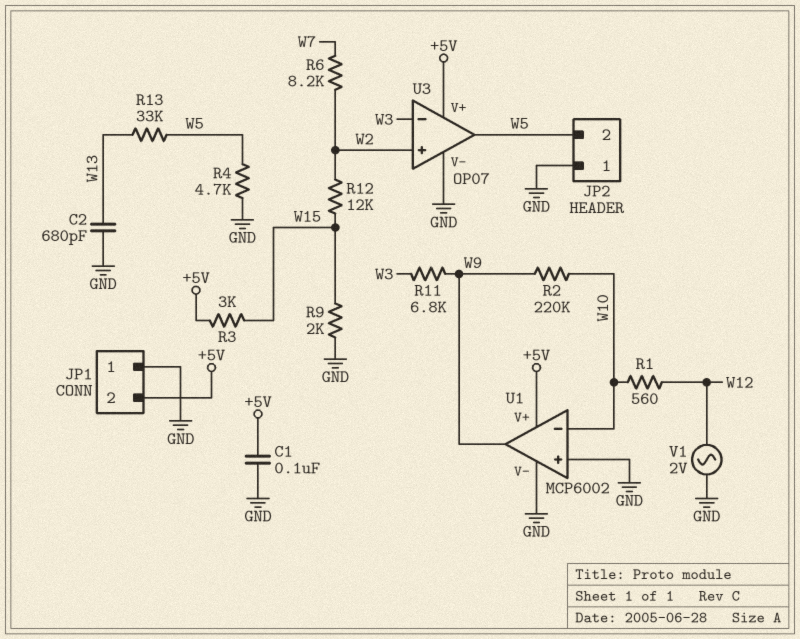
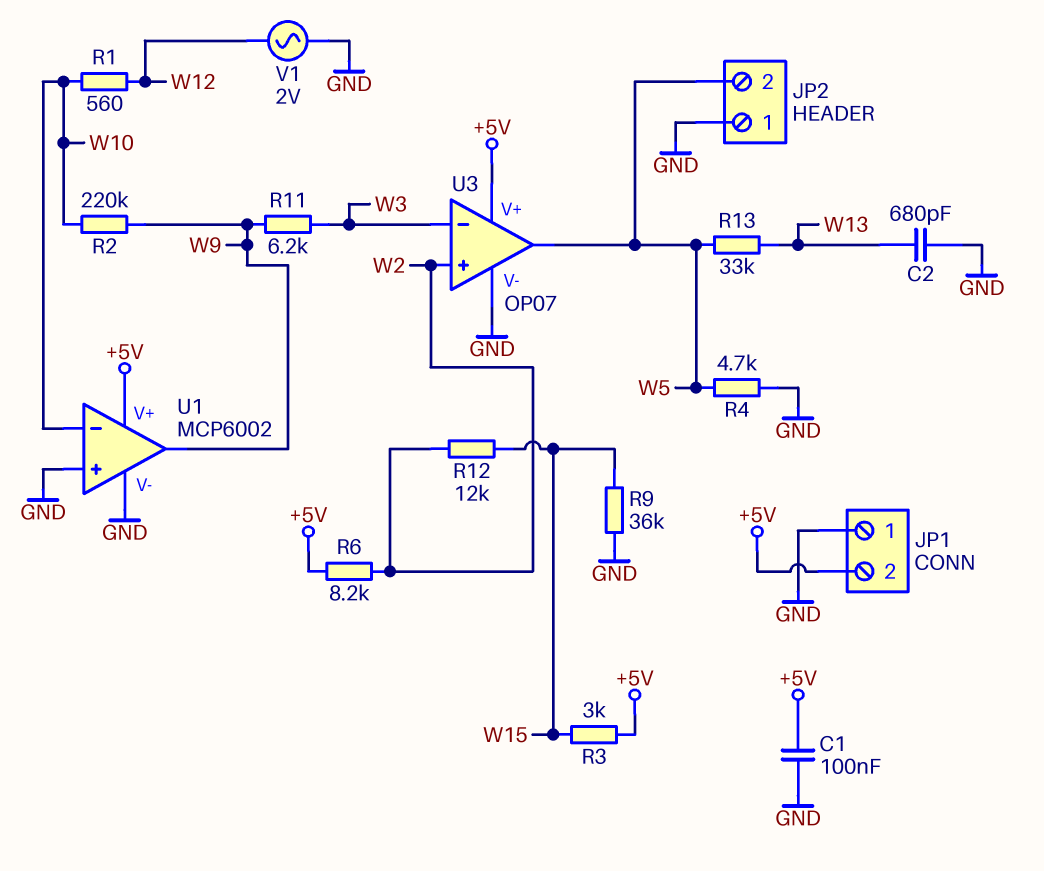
R6: 8.2k (W2, W7) -> 8.2k (+5V, W2)
R9: 2k (GND, W15) -> 36k (GND, W15)
R11: 6.8k (W3, W9) -> 6.2k (W3, W9)

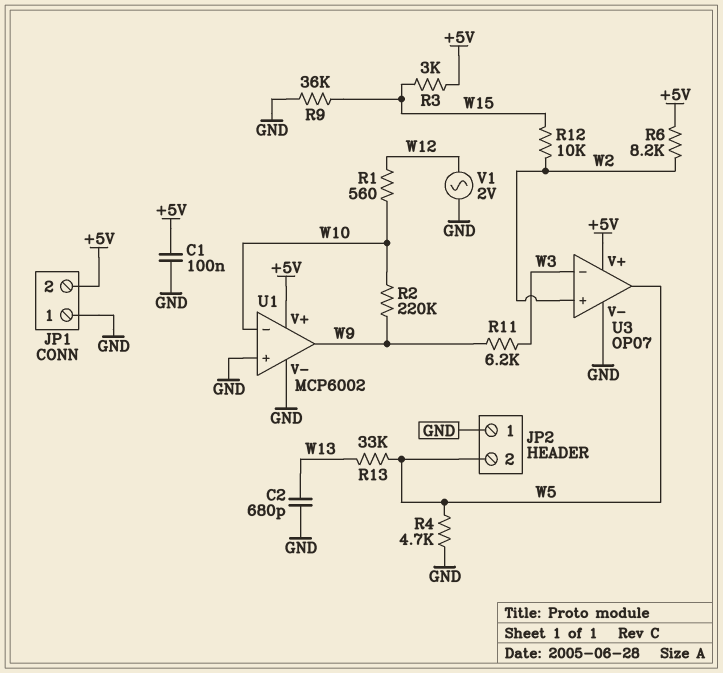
R12: 12k (W2, W15) -> 10k (W2, W15)

